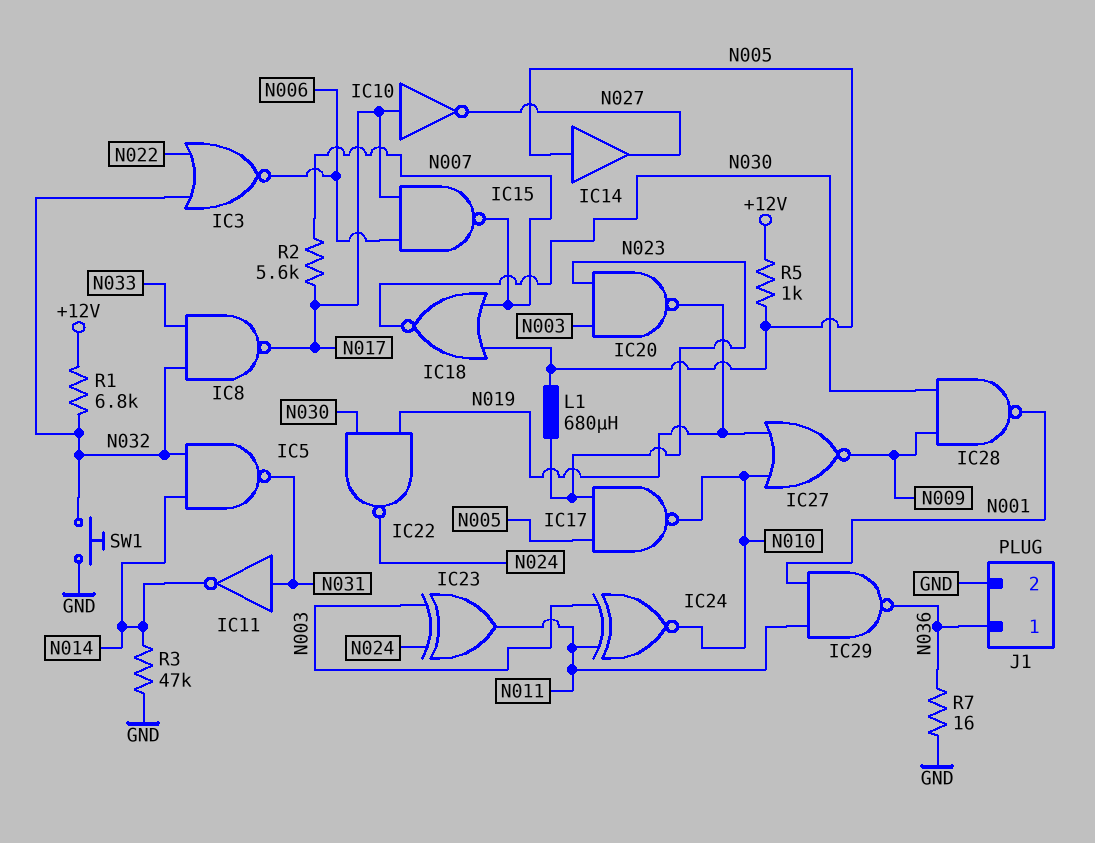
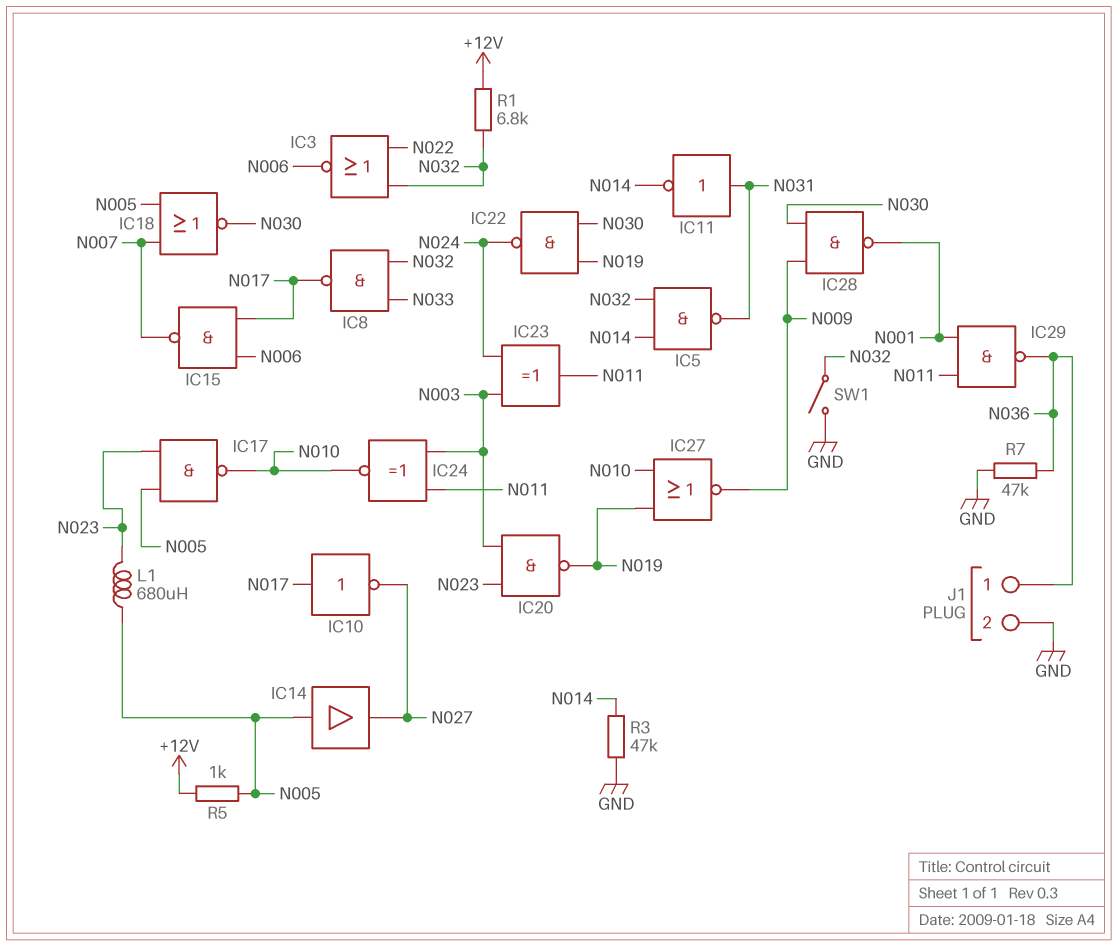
R2: 5.6k (N007, N017) -> none
R7: 16 (GND, N036) -> 47k (GND, N036)
SW1: button (GND, N032) -> switch (GND, N032)

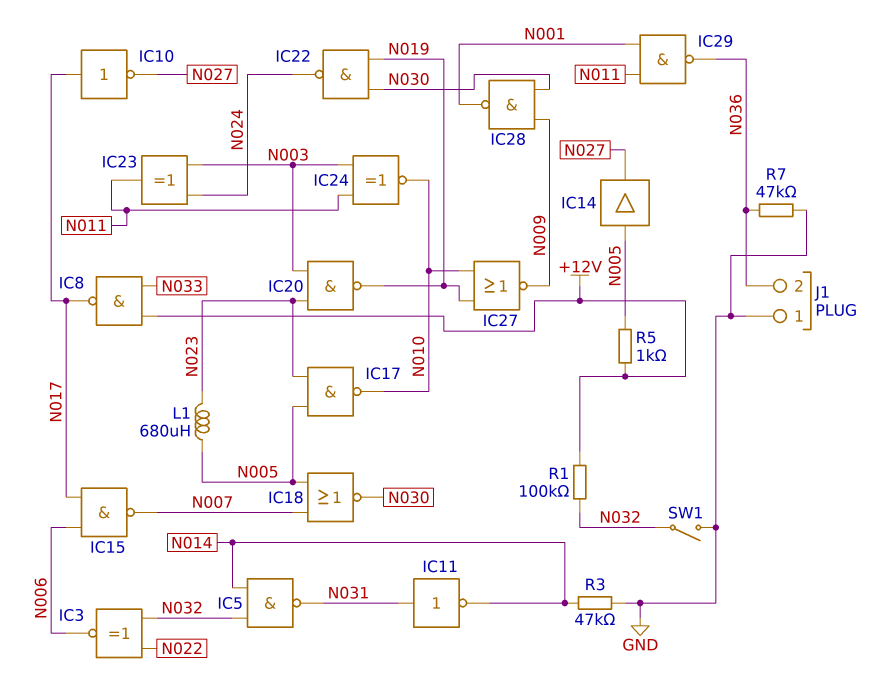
IC3: NOR (in N022, in N032, out N006) -> XNOR (in N022, in N032, out N006)
IC8: NAND (in N032, in N033, out N017) -> NAND (in +12V, in N033, out N017)
J1 pin 1: N036 -> GND
J1 pin 2: GND -> N036
R1: 6.8k (+12V, N032) -> 100k (+12V, N032)

